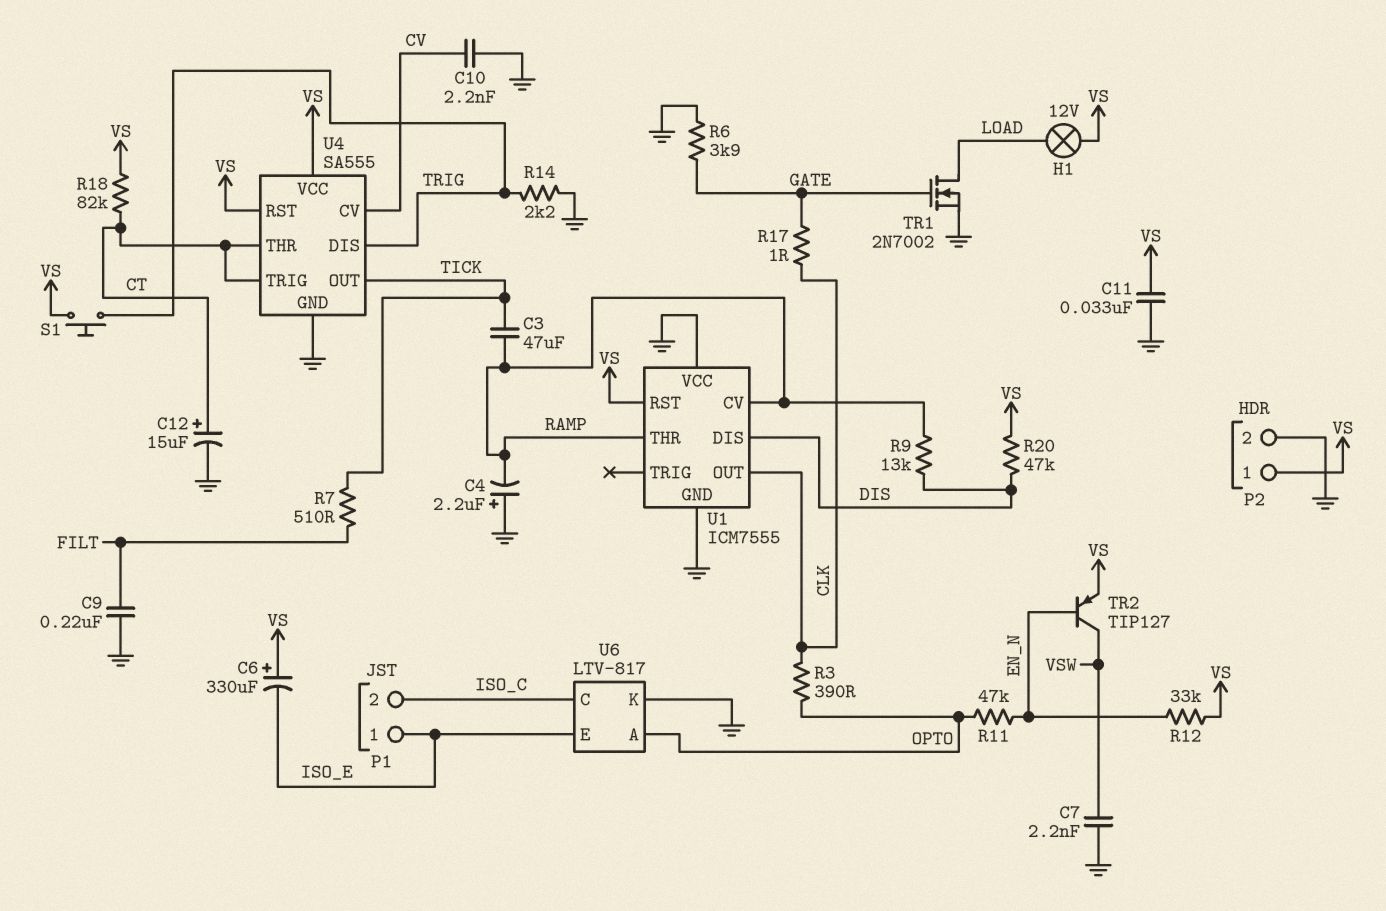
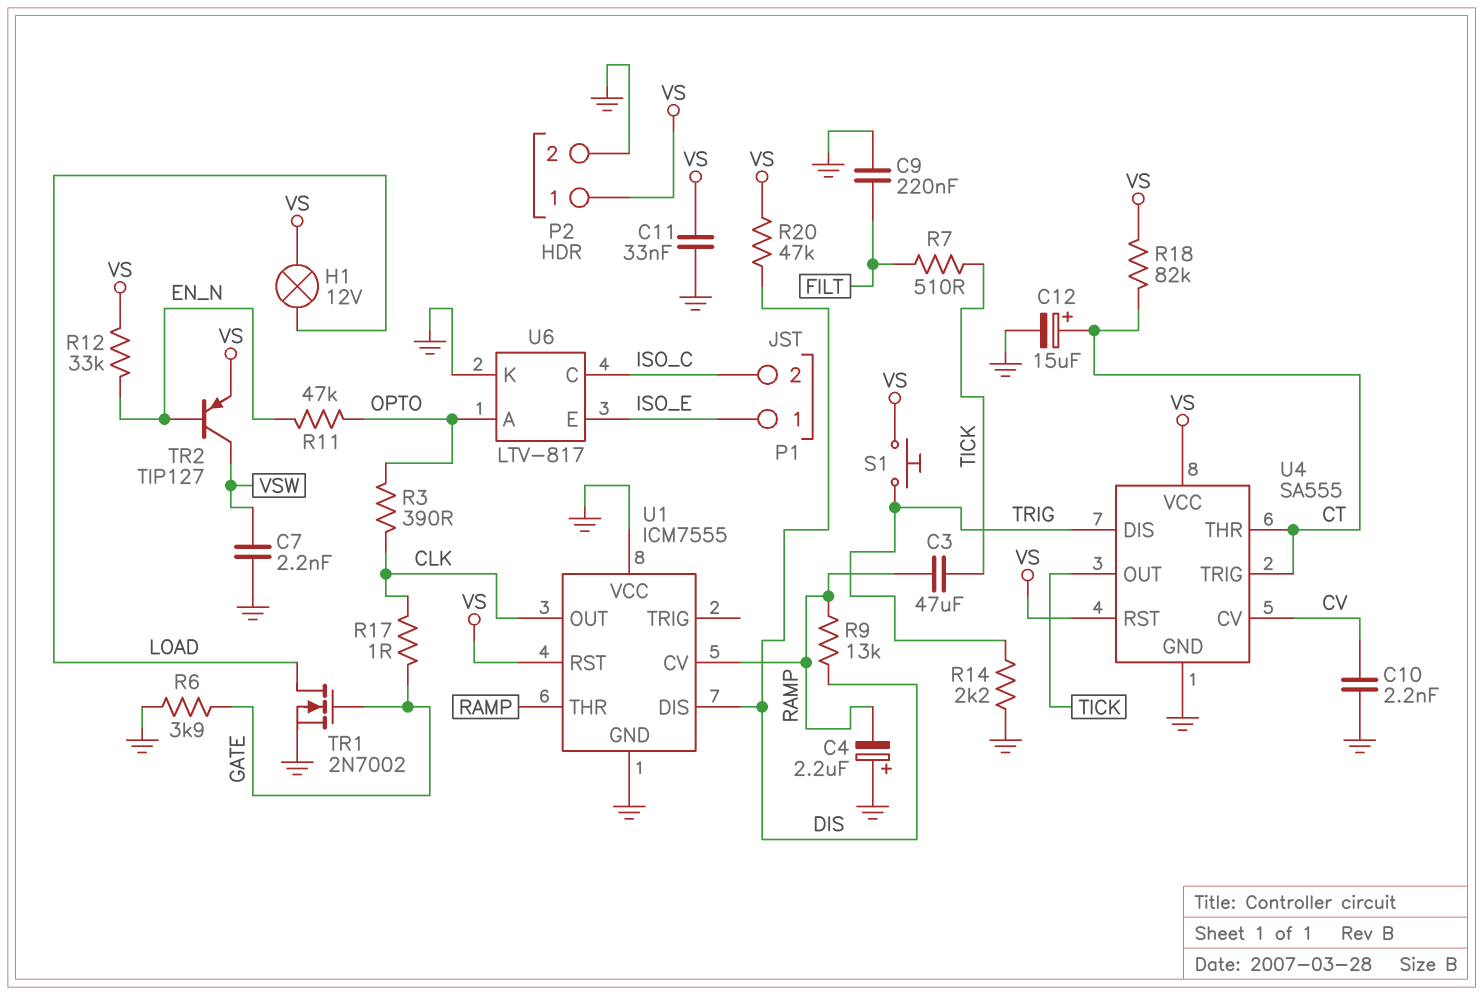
C6: 330uF (plus VS, minus ISO_E) -> none

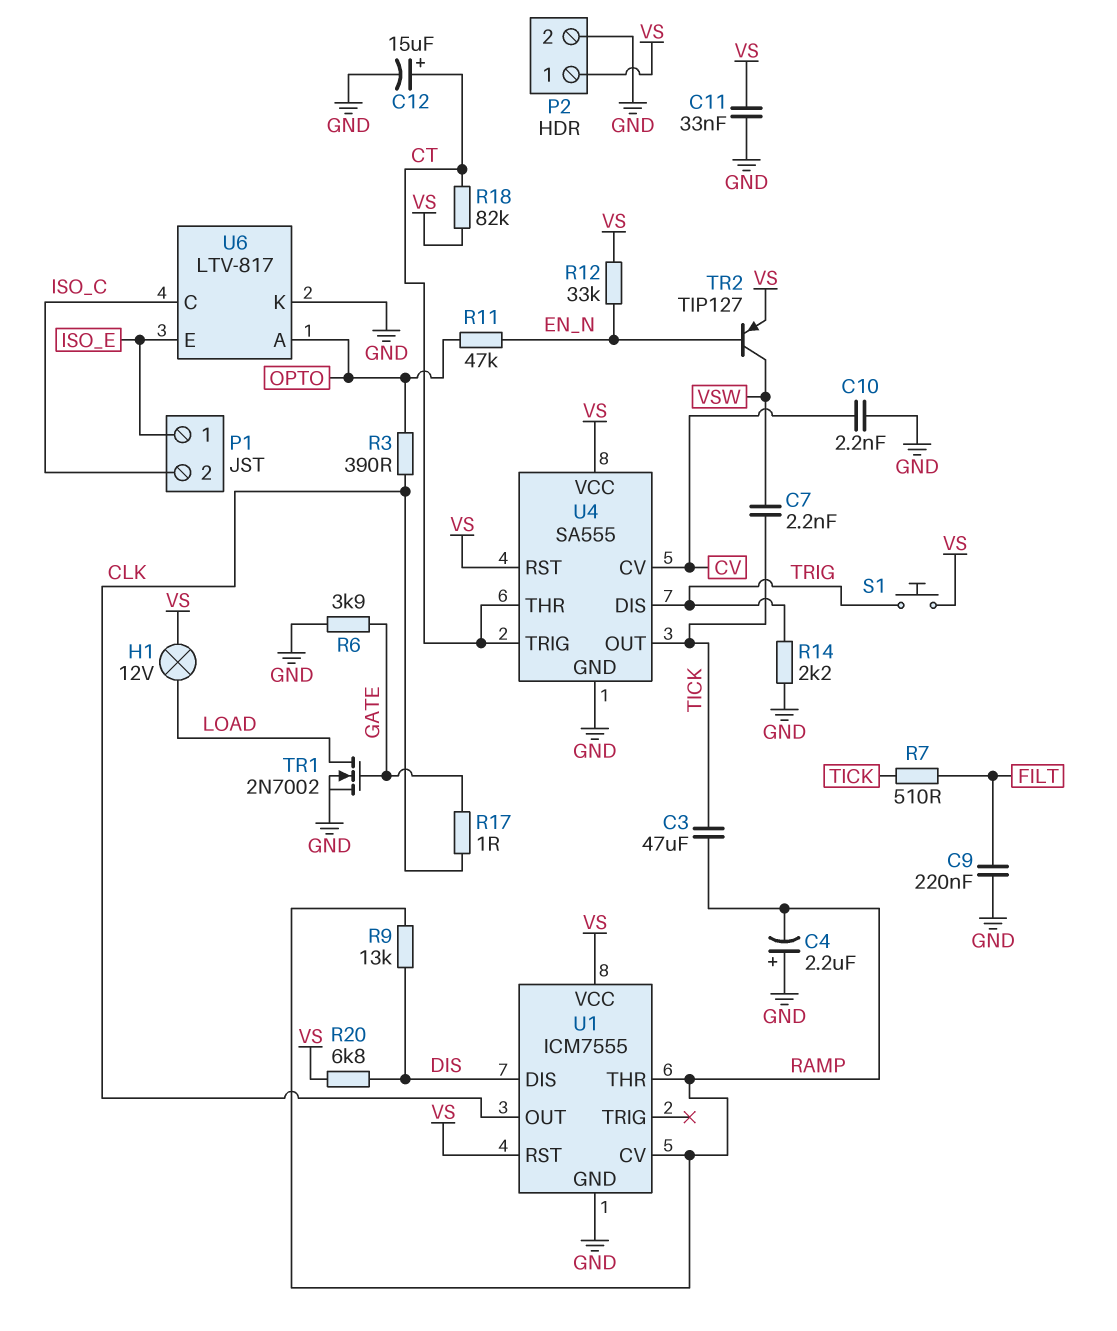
C7: 2.2nF (GND, VSW) -> 2.2nF (TICK, VSW)
R20: 47k (DIS, VS) -> 6.8k (DIS, VS)
U1 pin VCC: GND -> VS

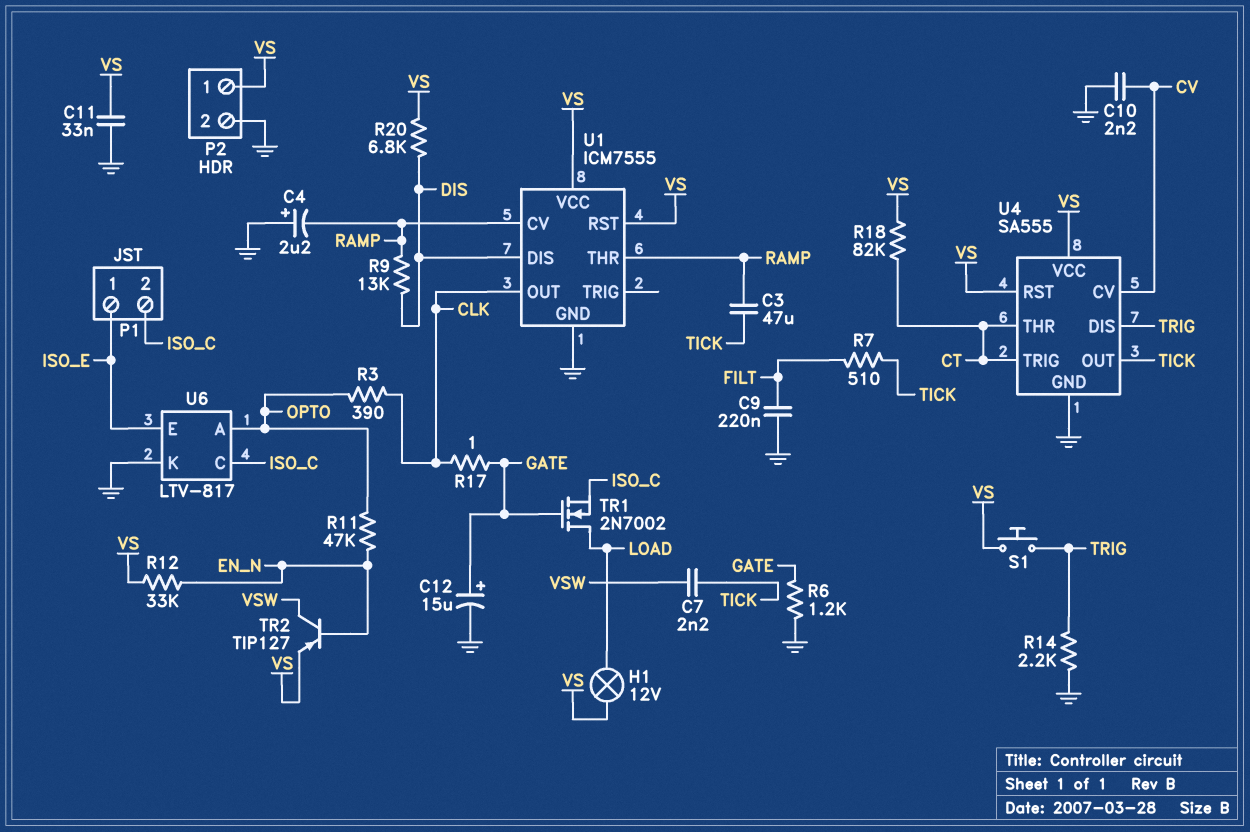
C12: 15uF (plus CT, minus GND) -> 15uF (plus GATE, minus GND)
R6: 3.9k (GATE, GND) -> 1.2k (GATE, GND)
TR1: NMOS 2N7002 (G GATE, D LOAD, S GND) -> NMOS 2N7002 (G GATE, D LOAD, S ISO_C)

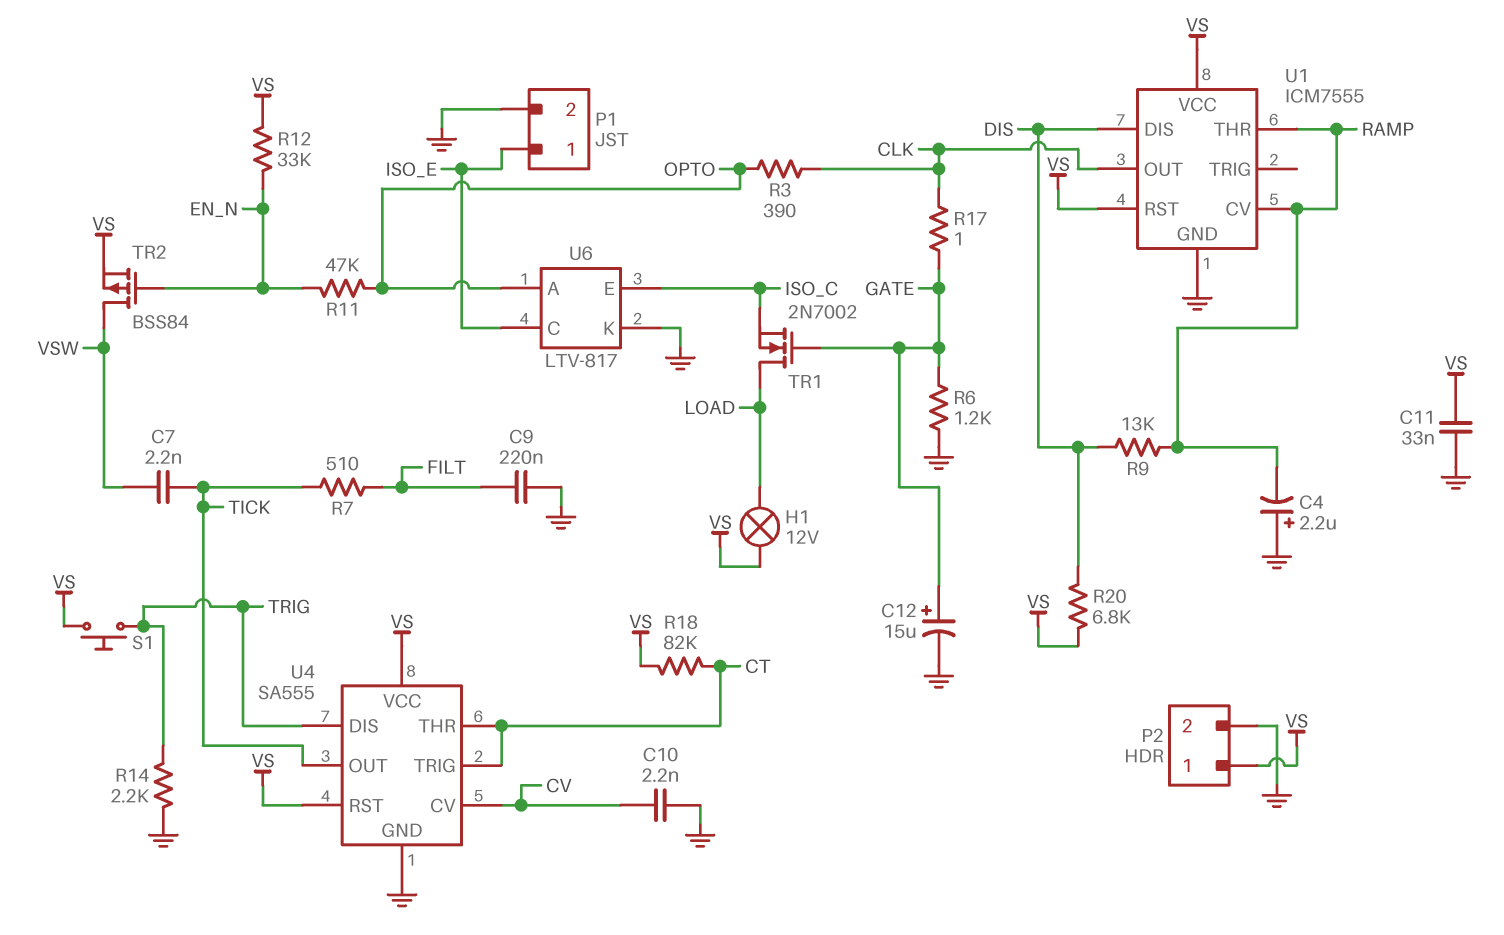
C3: 47uF (RAMP, TICK) -> none
P1 pin 2: ISO_C -> GND
TR2: PNP TIP127 (B EN_N, C VSW, E VS) -> PMOS BSS84 (G EN_N, D VSW, S VS)
U6 pin C: ISO_C -> ISO_E
U6 pin E: ISO_E -> ISO_C

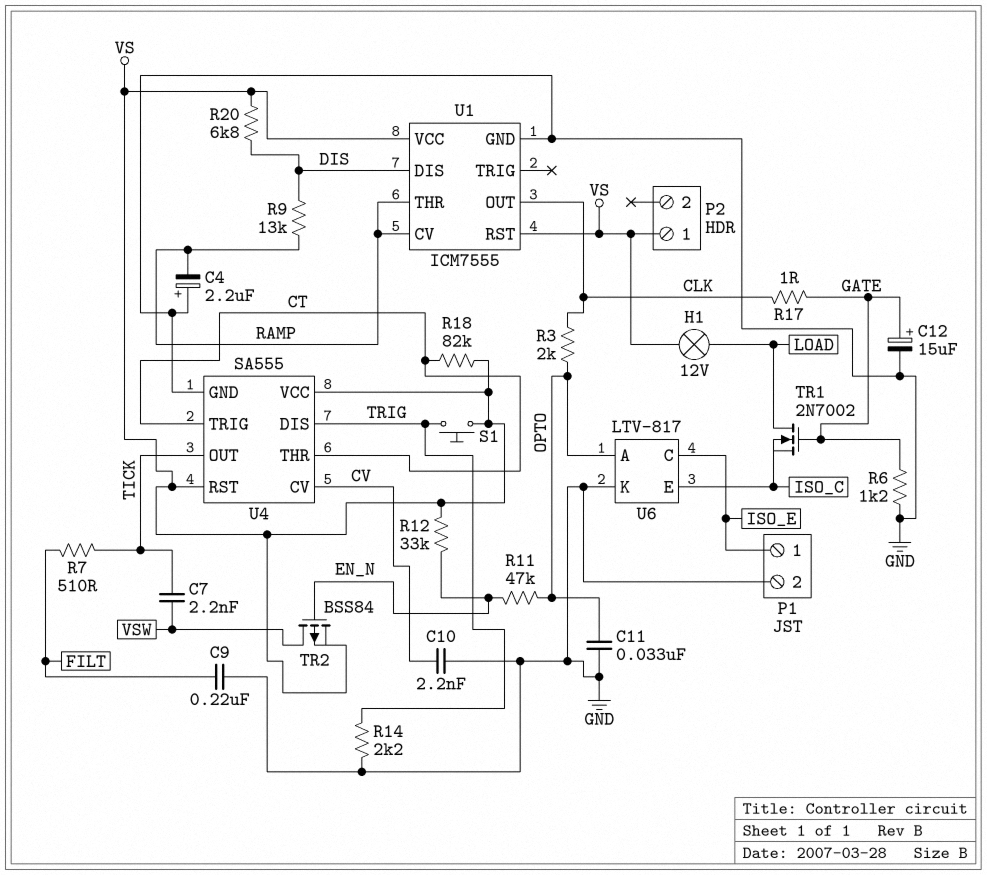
C11: 33nF (GND, VS) -> 33nF (GND, OPTO)
P2 pin 2: GND -> none
R3: 390 (CLK, OPTO) -> 2k (CLK, OPTO)

